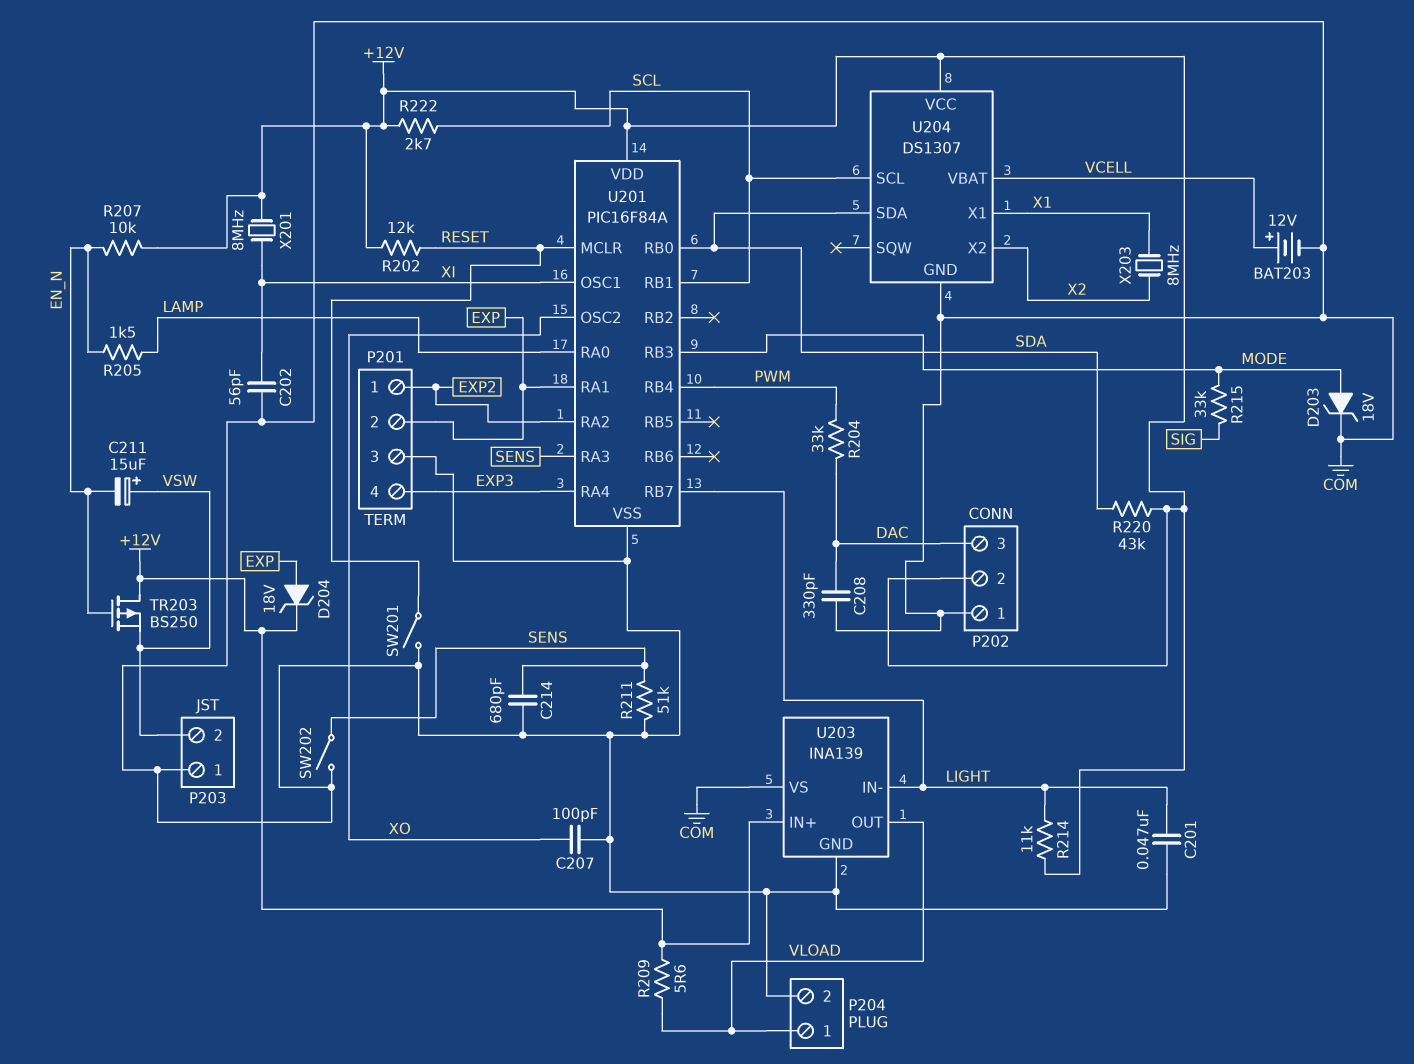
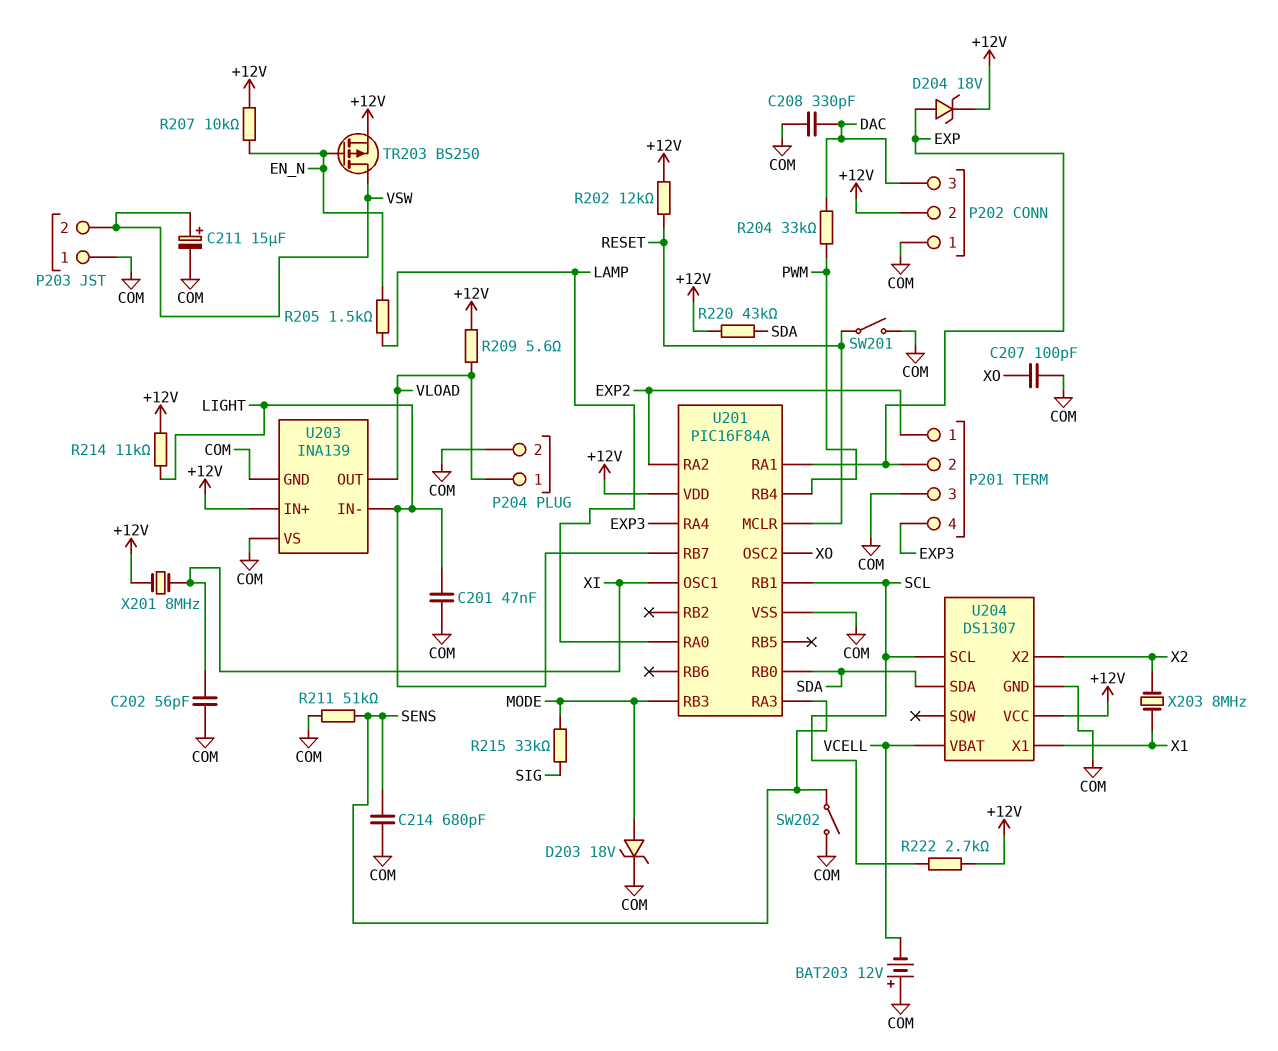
BAT203: 12V (plus VCELL, minus COM) -> 12V (plus COM, minus VCELL)
C211: 15uF (plus VSW, minus EN_N) -> 15uF (plus VSW, minus COM)
TR203: PMOS BS250 (G EN_N, D +12V, S VSW) -> PMOS BS250 (G EN_N, D VSW, S +12V)

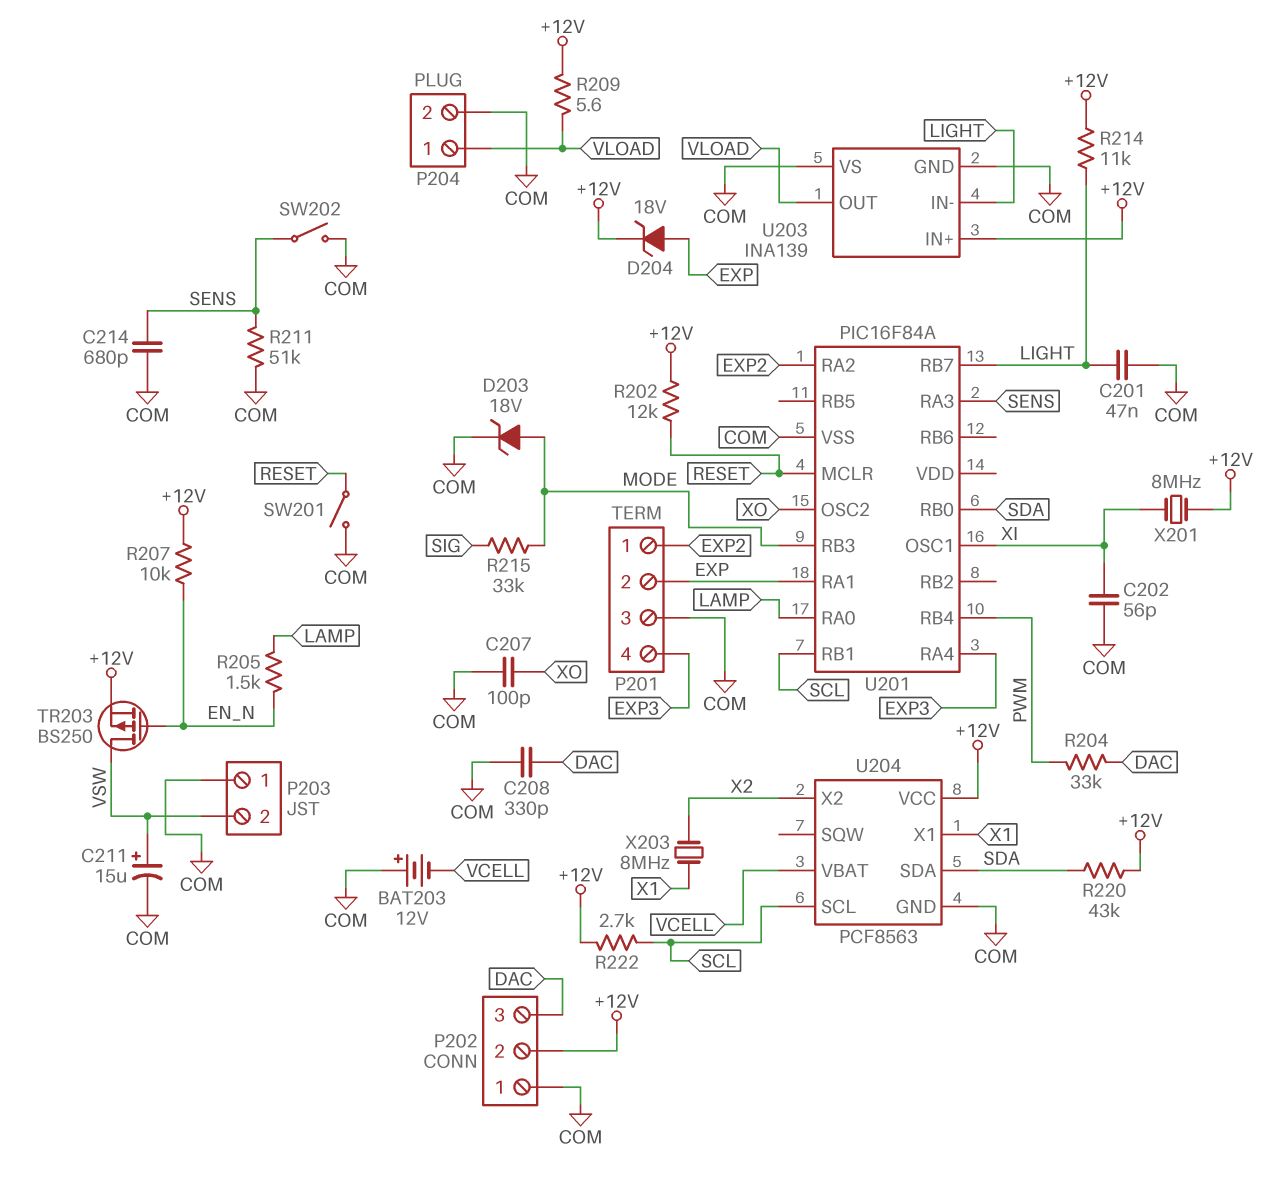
U201 pin VDD: +12V -> none
U204: DS1307 -> PCF8563

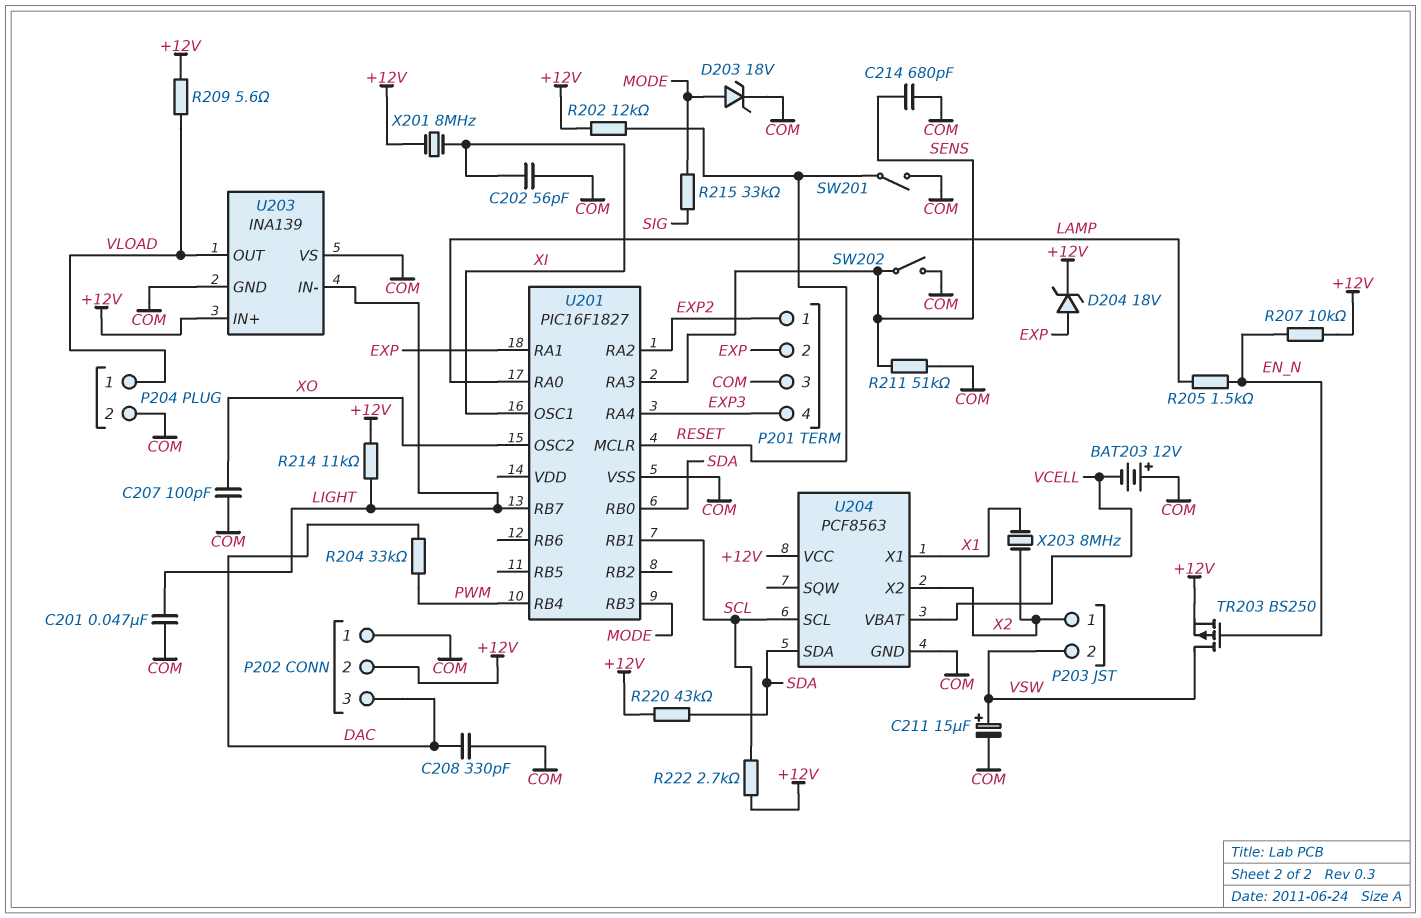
P203 pin 1: COM -> X2
U201: PIC16F84A -> PIC16F1827

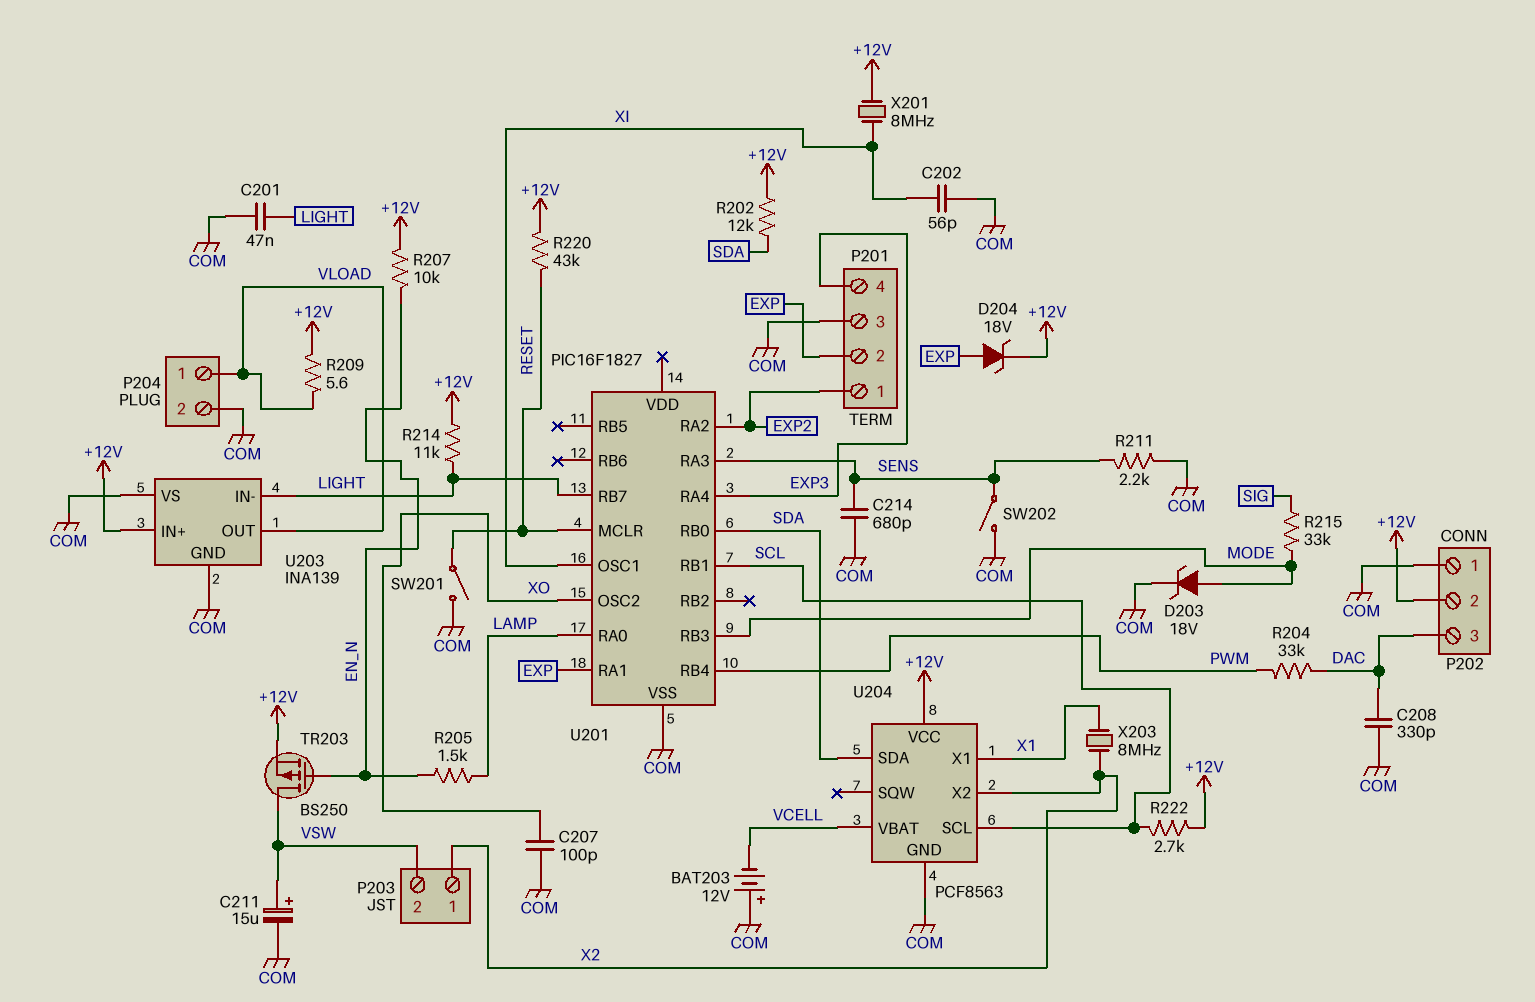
R202: 12k (+12V, RESET) -> 12k (+12V, SDA)
R211: 51k (COM, SENS) -> 2.2k (COM, SENS)
R220: 43k (+12V, SDA) -> 43k (+12V, RESET)

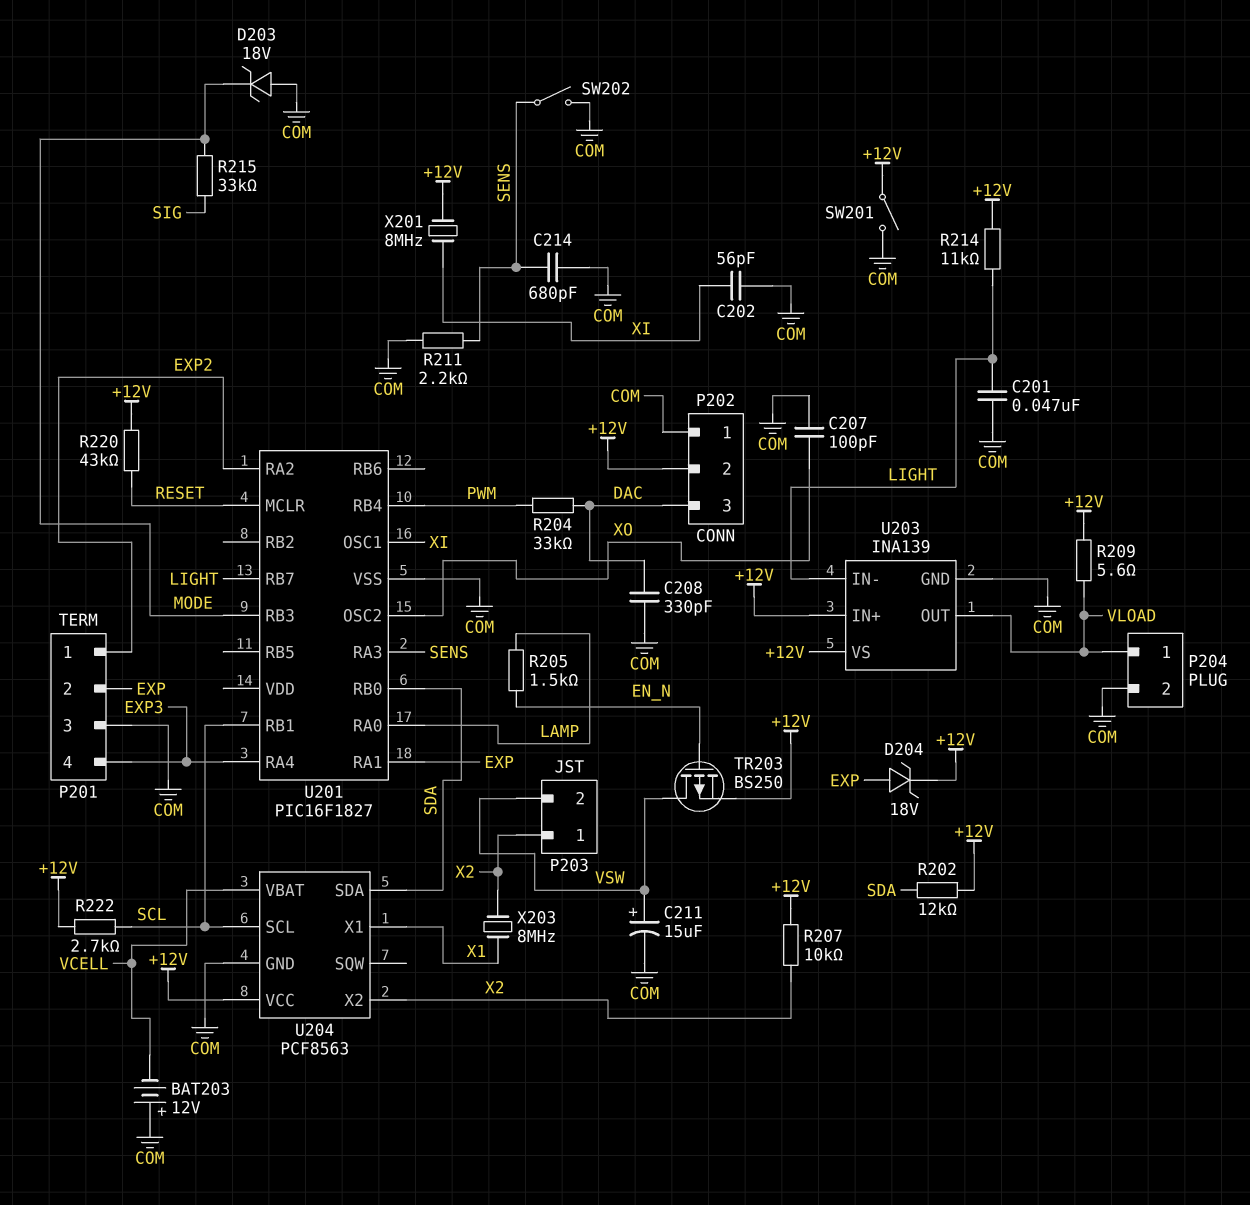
D203: zener 18V (A MODE, K COM) -> zener 18V (A COM, K MODE)
R207: 10k (+12V, EN_N) -> 10k (+12V, X2)
SW201: switch (COM, RESET) -> switch (+12V, COM)
U203 pin VS: COM -> +12V

